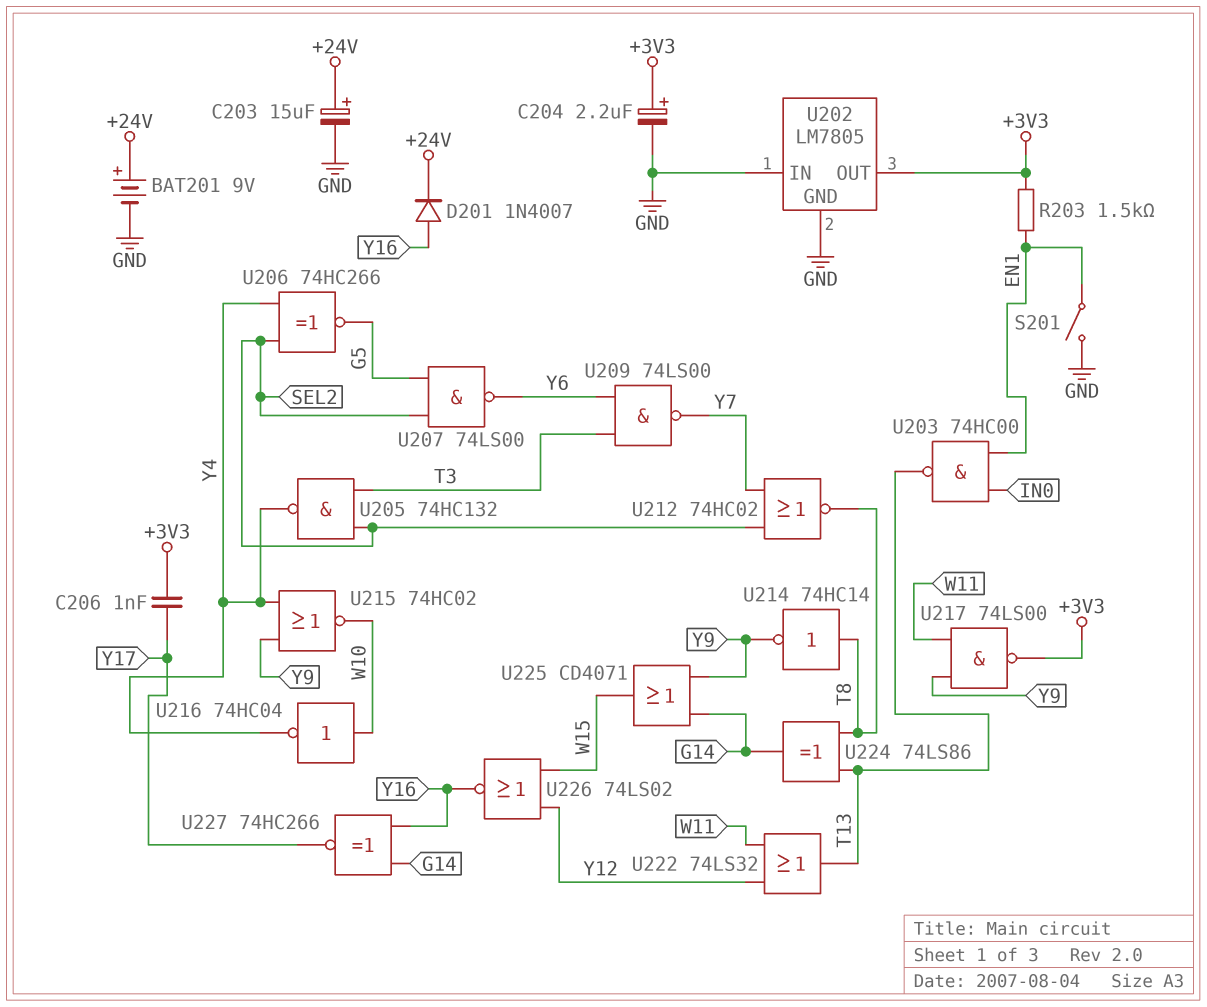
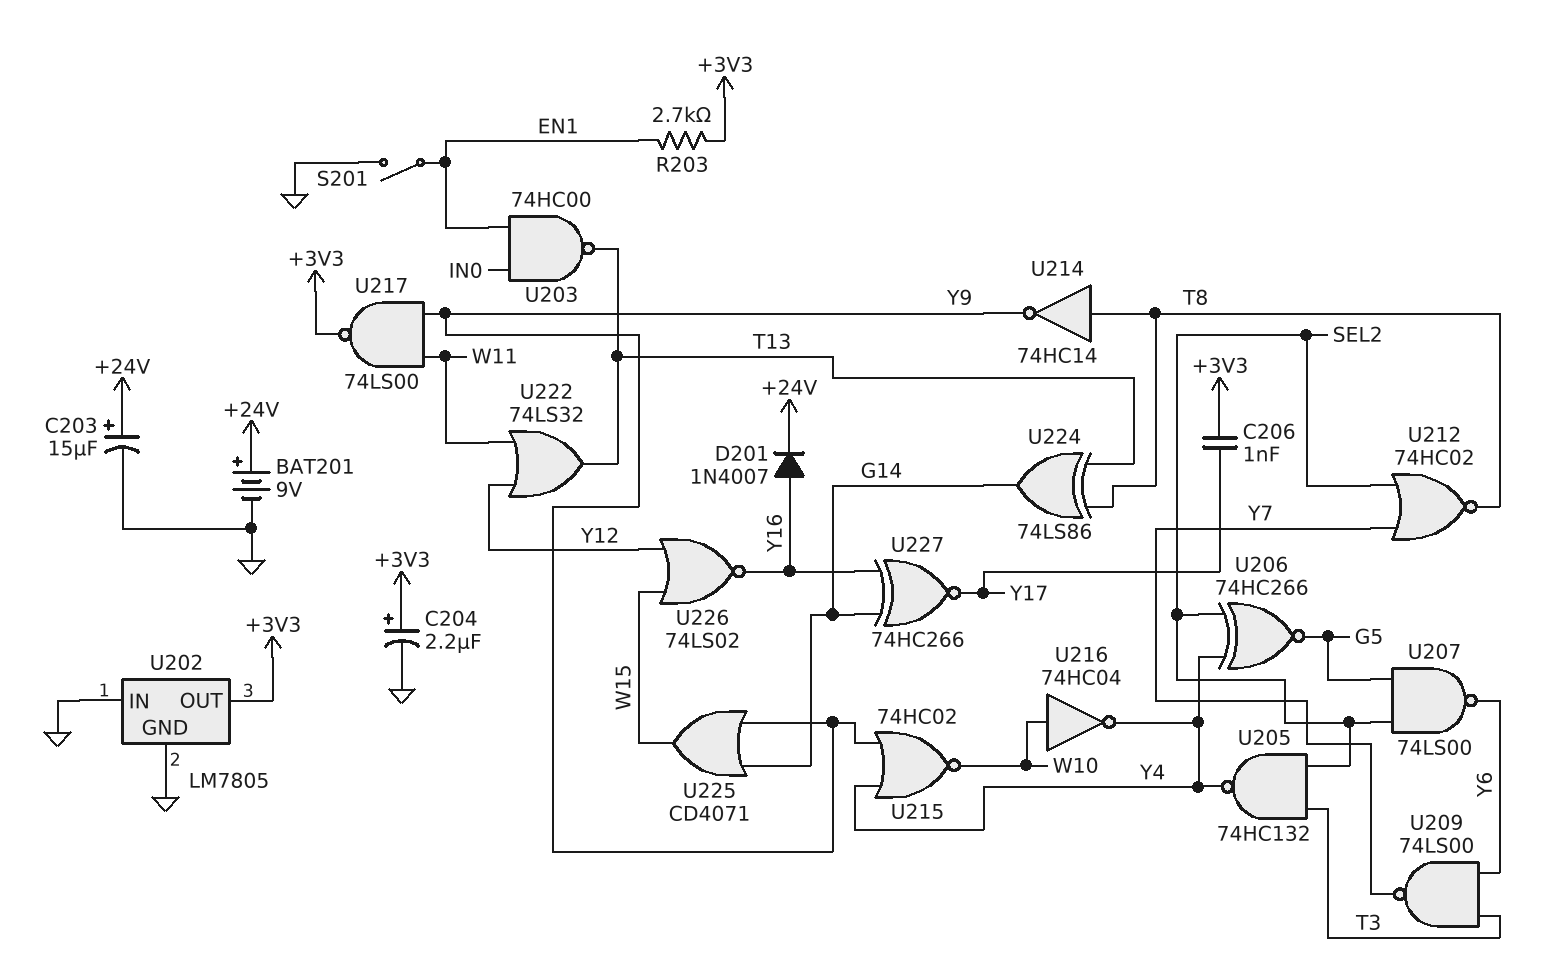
R203: 1.5k (+3V3, EN1) -> 2.7k (+3V3, EN1)

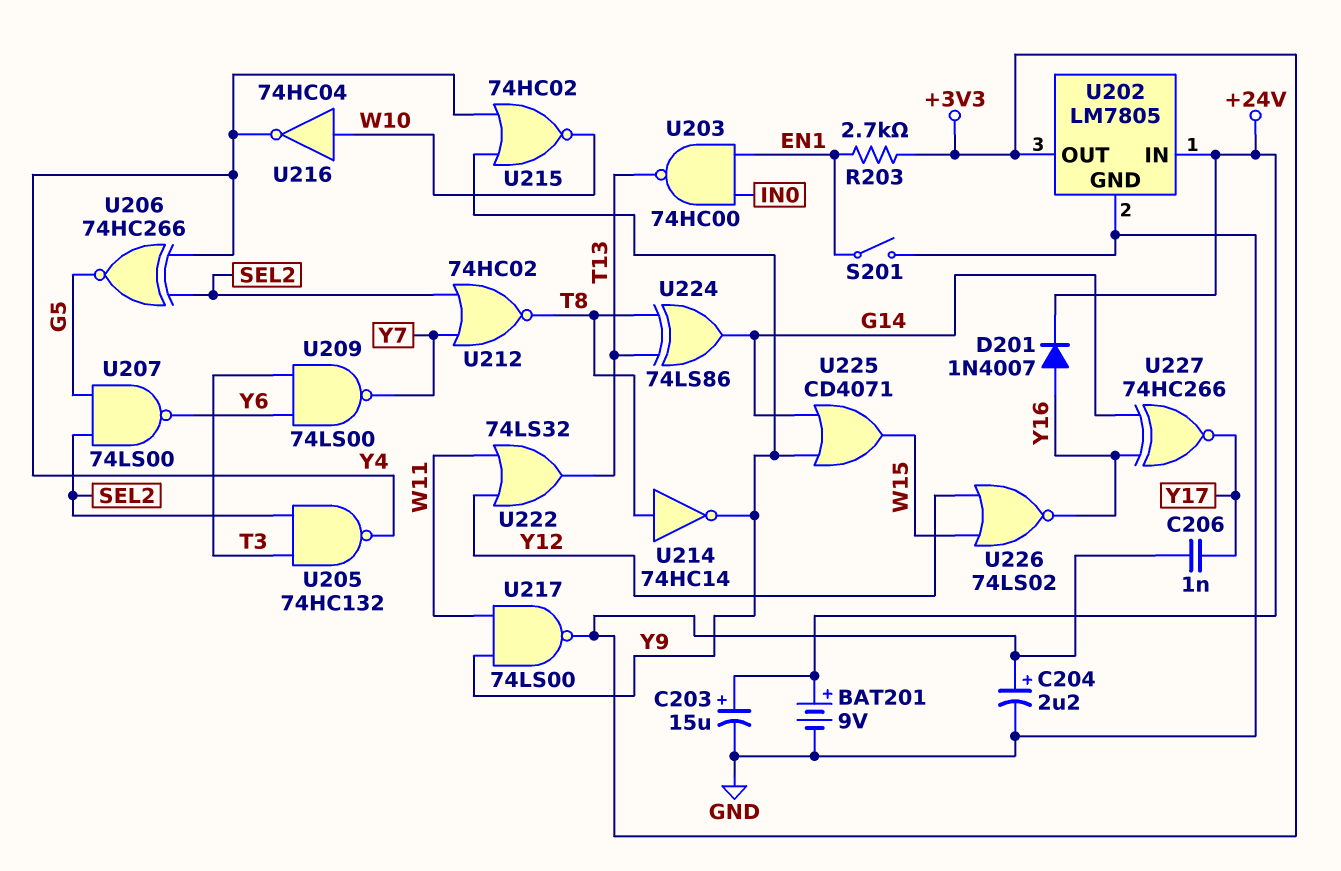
U202 pin IN: GND -> +24V

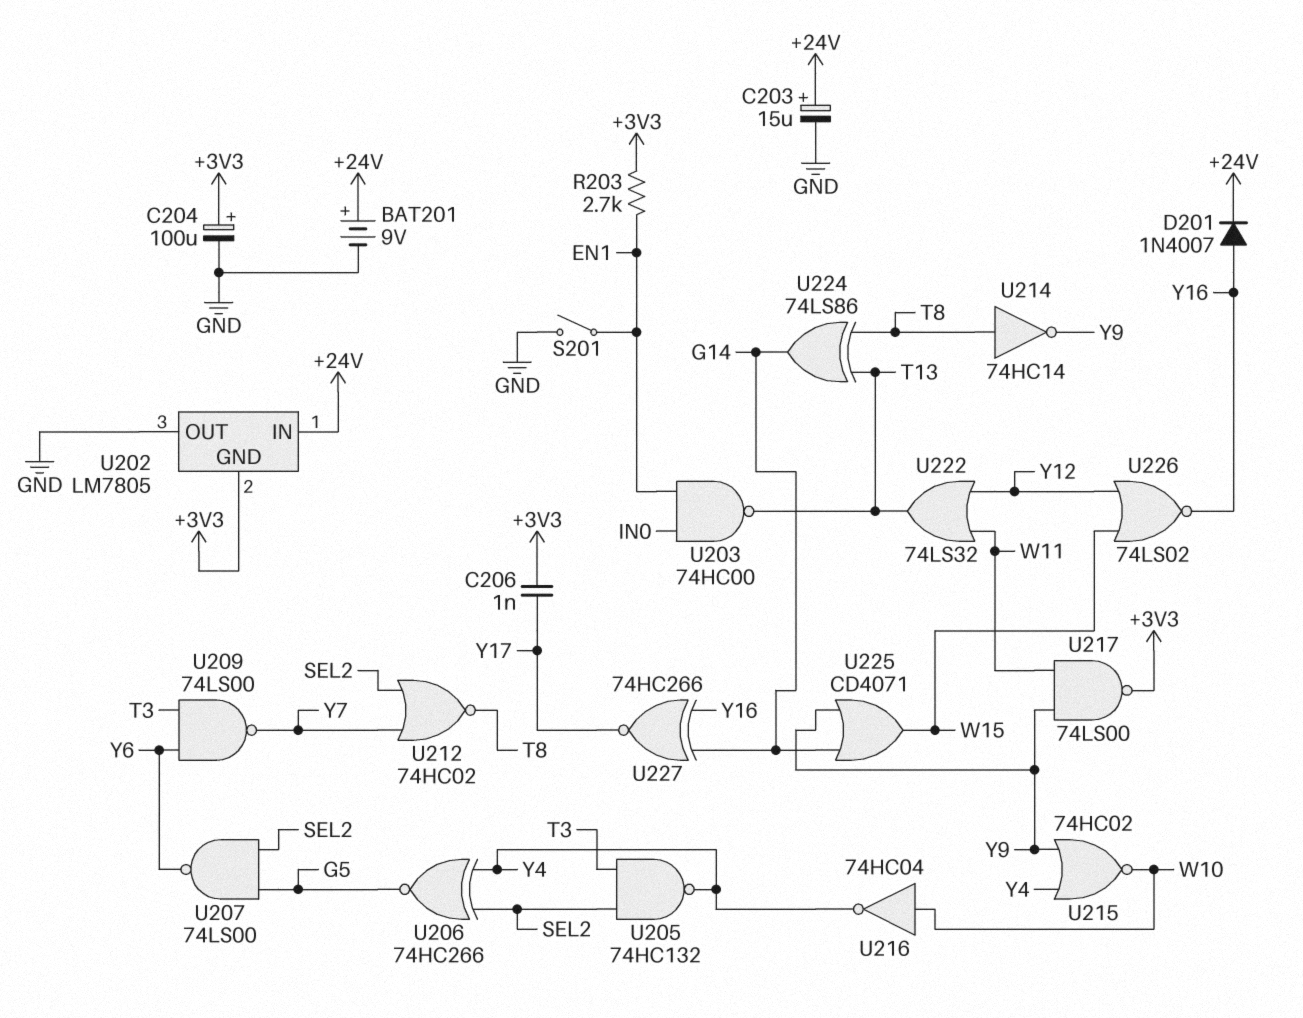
C204: 2.2uF (plus +3V3, minus GND) -> 100uF (plus +3V3, minus GND)
U202 pin GND: GND -> +3V3
U202 pin OUT: +3V3 -> GND

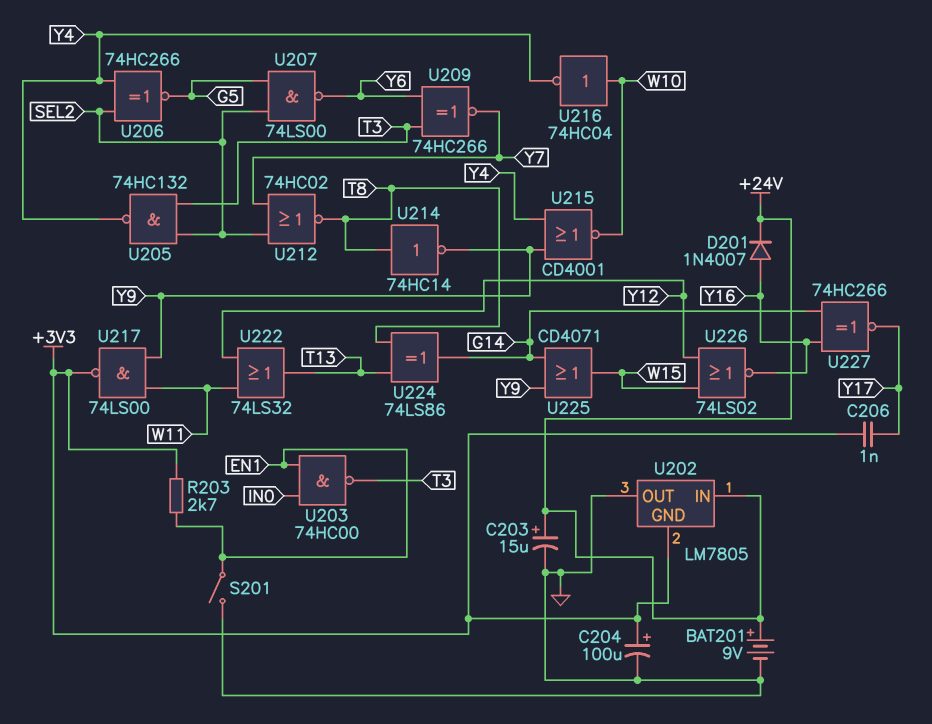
U203: NAND 74HC00 (in EN1, in IN0, out T13) -> NAND 74HC00 (in EN1, in IN0, out T3)
U209: NAND 74LS00 (in T3, in Y6, out Y7) -> XNOR 74HC266 (in T3, in Y6, out Y7)
U215: NOR 74HC02 (in Y4, in Y9, out W10) -> NOR CD4001 (in Y4, in Y9, out W10)

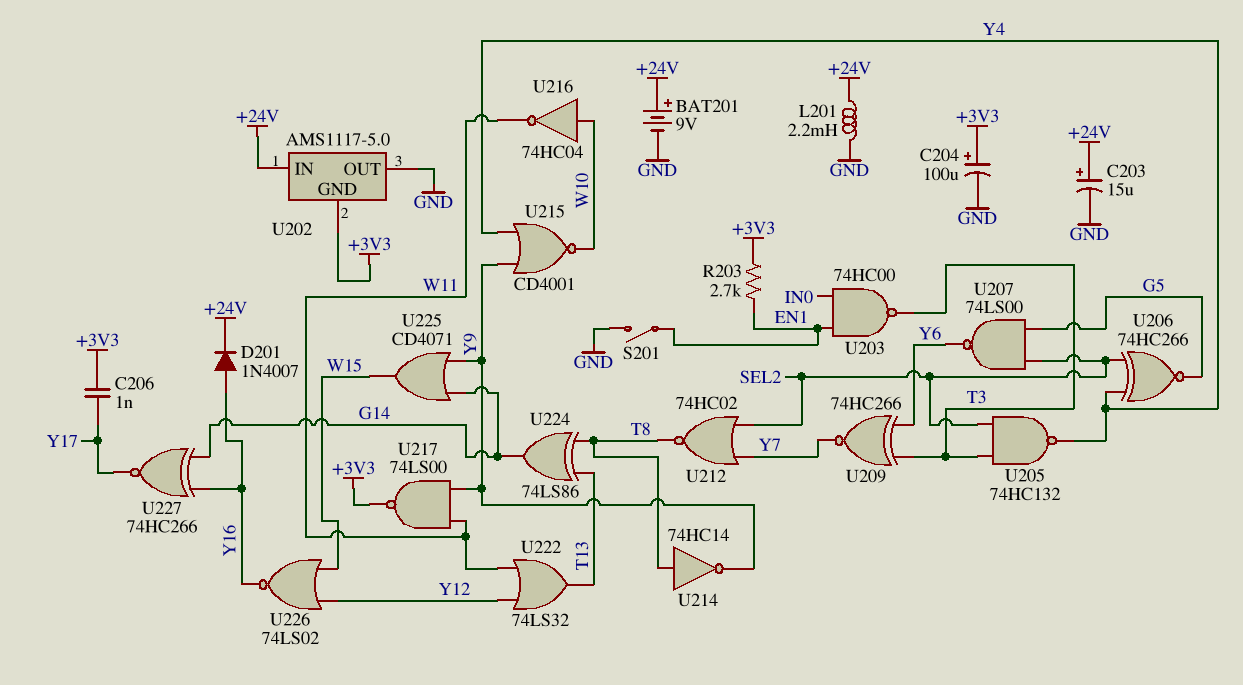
L201: none -> 2.2mH (+24V, GND)
U202: LM7805 -> AMS1117-5.0
U216: NOT 74HC04 (in W10, out Y4) -> NOT 74HC04 (in W10, out W11)

